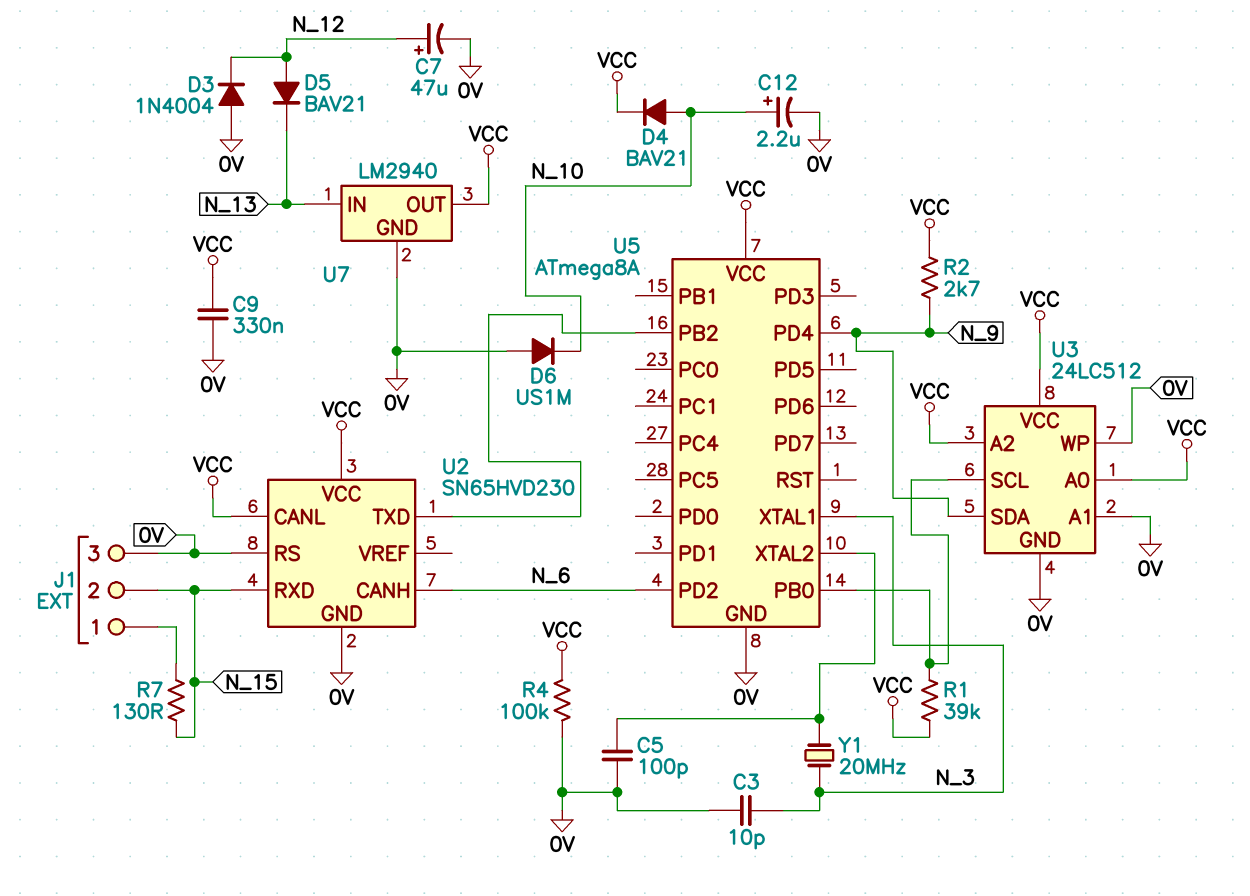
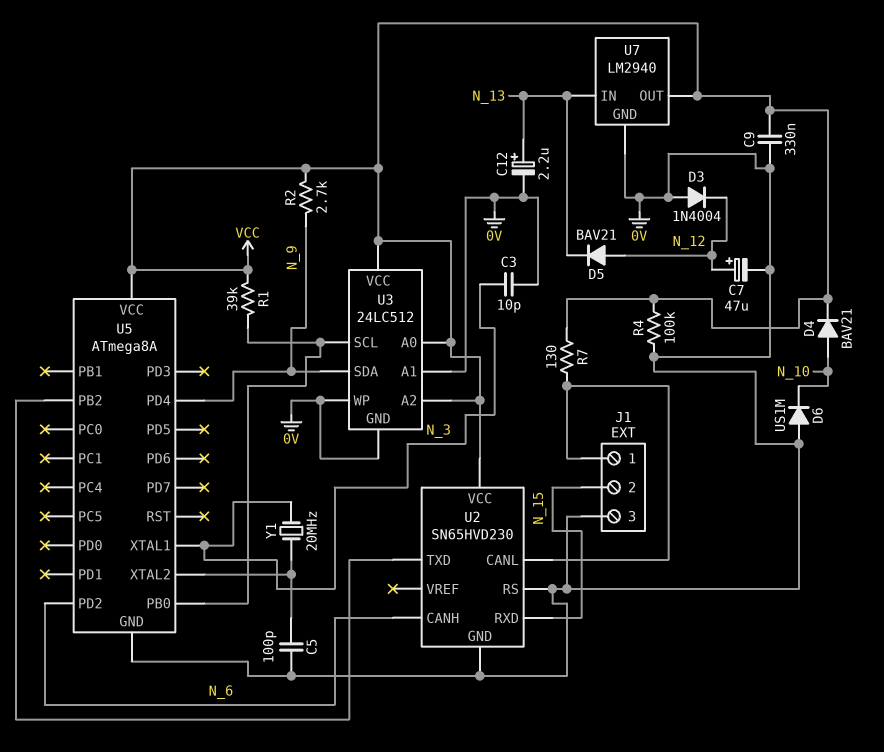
C12: 2.2uF (plus N_10, minus 0V) -> 2.2uF (plus N_13, minus 0V)
R7: 130 (J1/1, N_15) -> 130 (J1/1, VCC)
U2 pin CANL: VCC -> J1/1

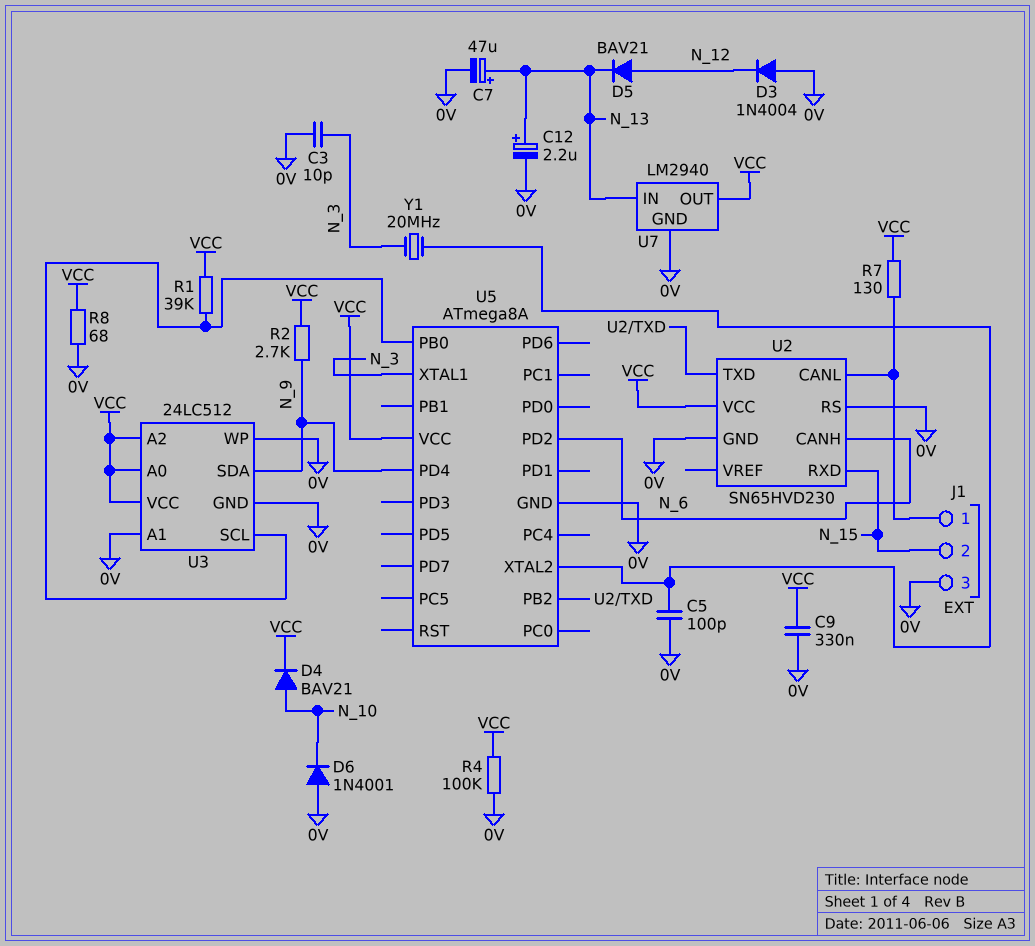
C7: 47uF (plus N_12, minus 0V) -> 47uF (plus N_13, minus 0V)
D6: diode US1M (A 0V, K N_10) -> diode 1N4001 (A 0V, K N_10)
R8: none -> 68 (0V, VCC)

